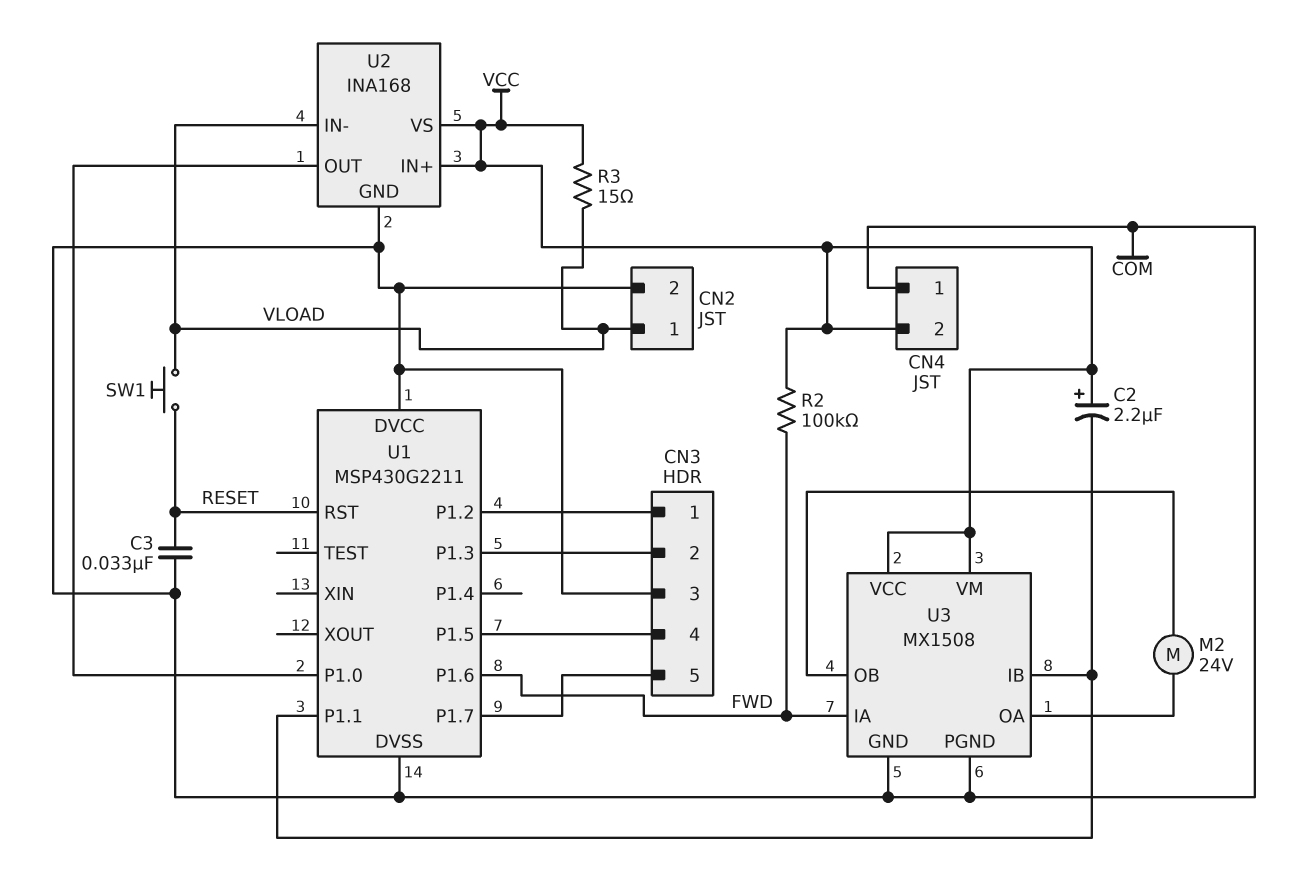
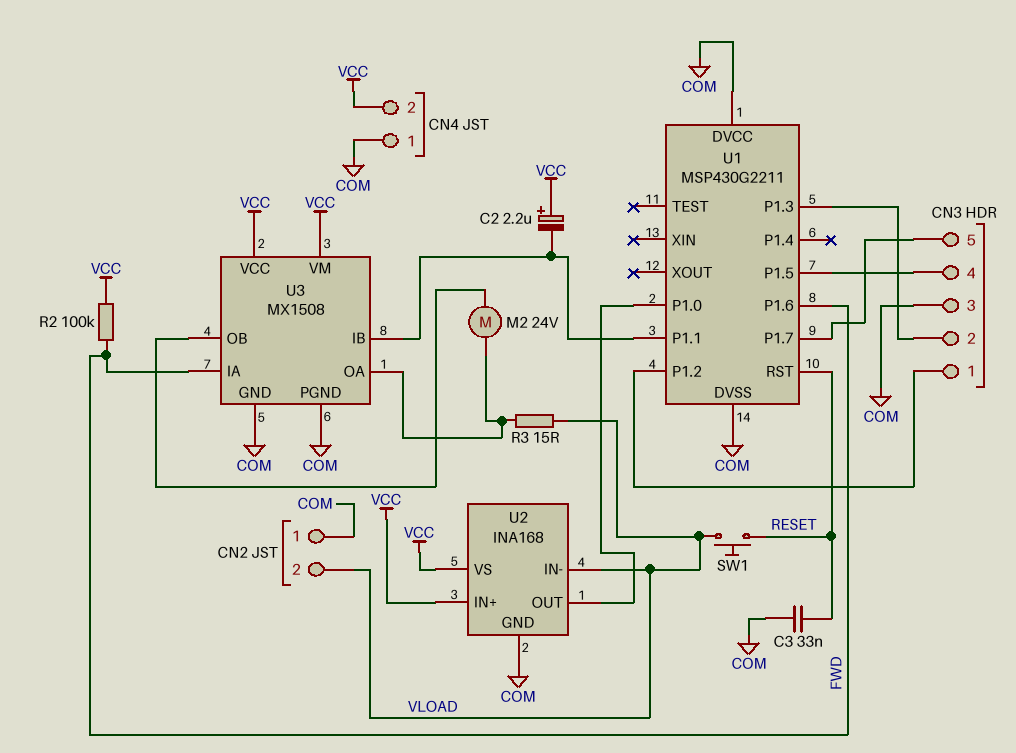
CN2 pin 1: VLOAD -> COM
CN2 pin 2: COM -> VLOAD
R3: 15 (VCC, VLOAD) -> 15 (U3/OA, VLOAD)

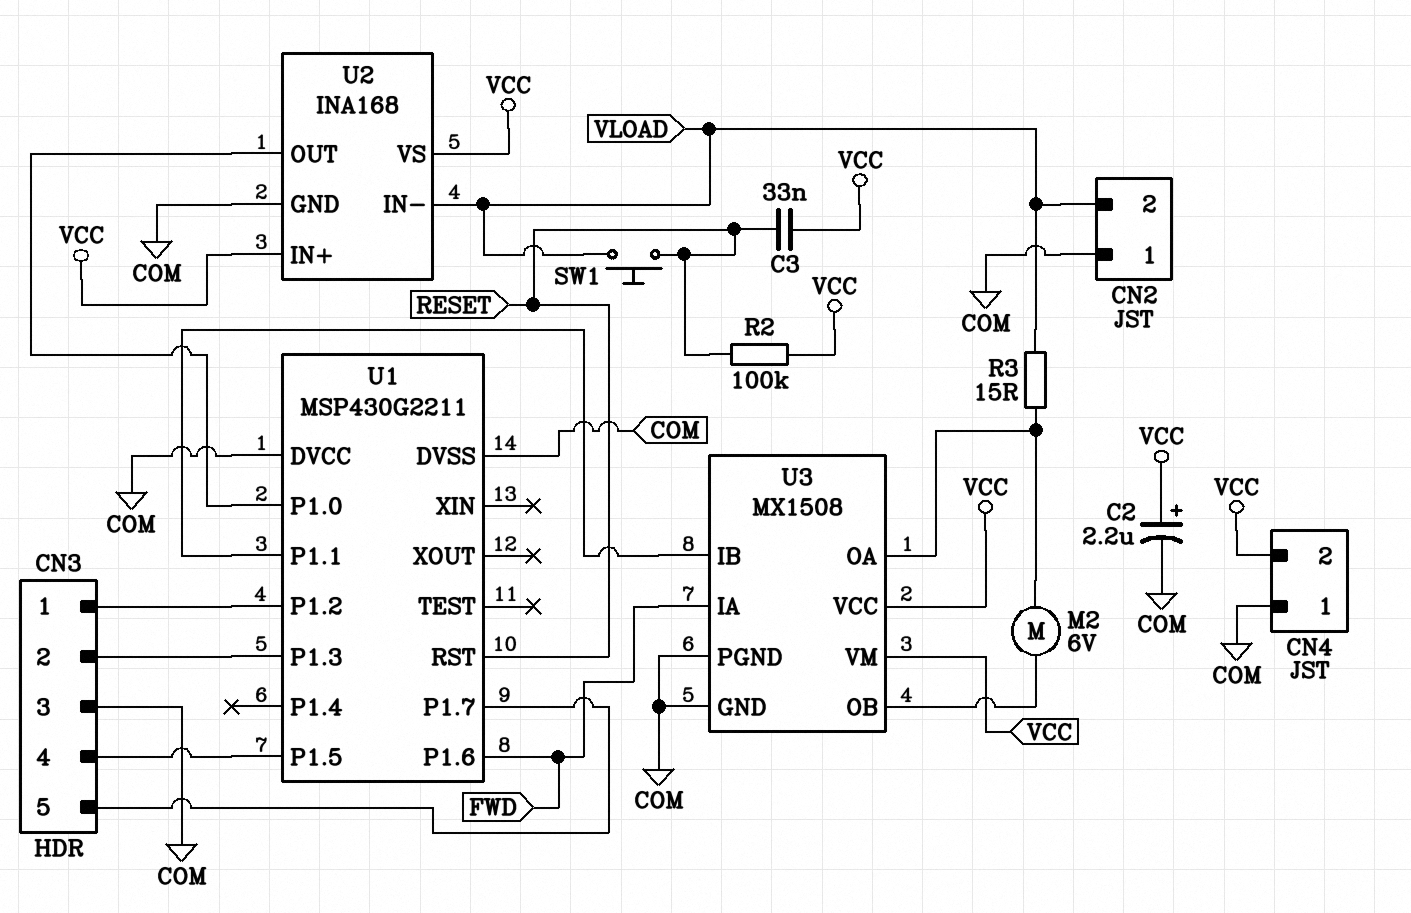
C2: 2.2uF (plus VCC, minus U1/P1.1) -> 2.2uF (plus VCC, minus COM)
C3: 33nF (COM, RESET) -> 33nF (RESET, VCC)
M2: motor 24V (U3/OA, U3/OB) -> motor 6V (U3/OA, U3/OB)
R2: 100k (FWD, VCC) -> 100k (RESET, VCC)

